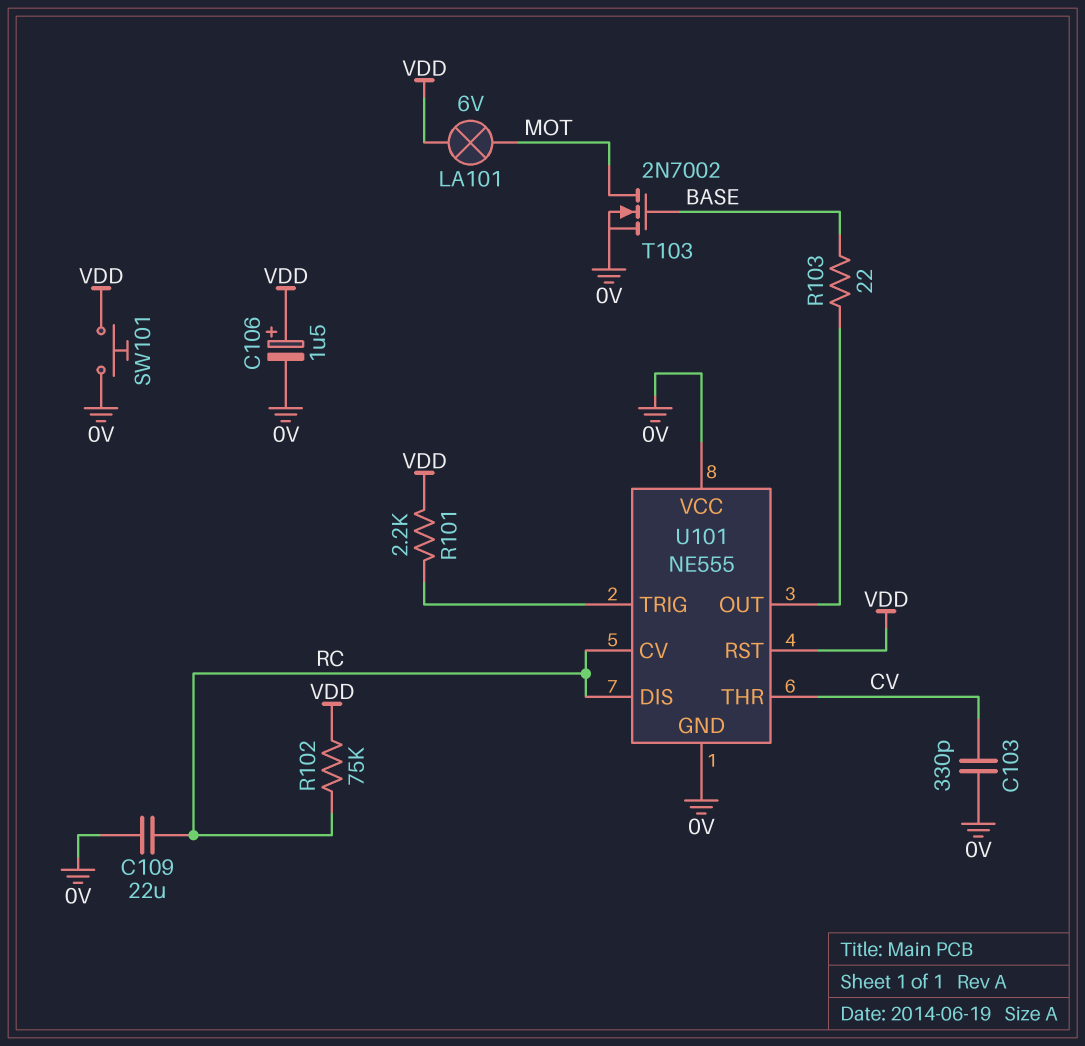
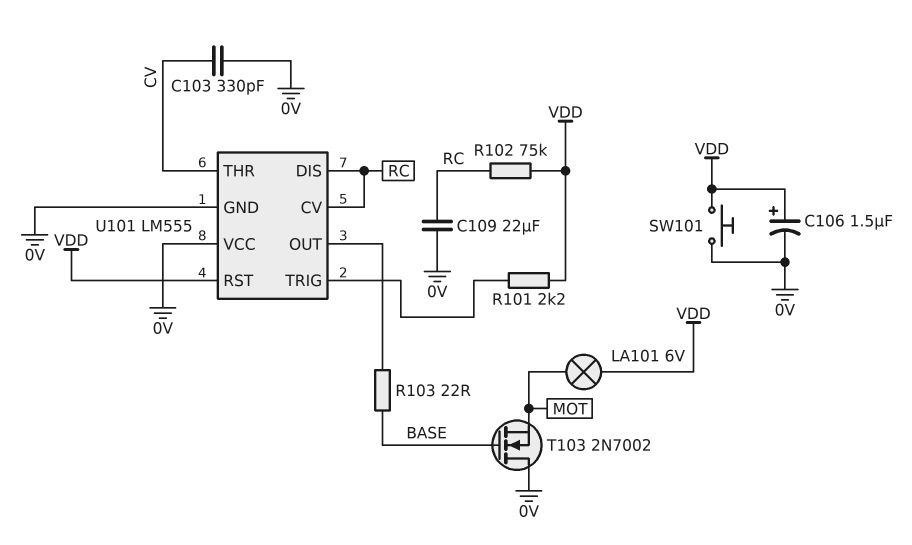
T103: NMOS 2N7002 (G BASE, D MOT, S 0V) -> NMOS 2N7002 (G BASE, D 0V, S MOT)
U101: NE555 -> LM555

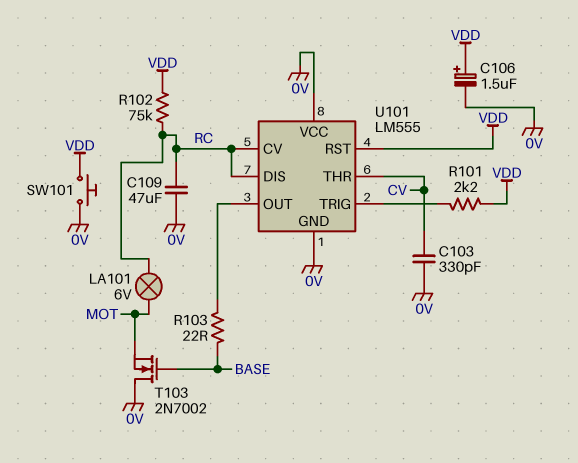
C109: 22uF (0V, RC) -> 47uF (0V, RC)
LA101: lamp 6V (MOT, VDD) -> lamp 6V (MOT, RC)

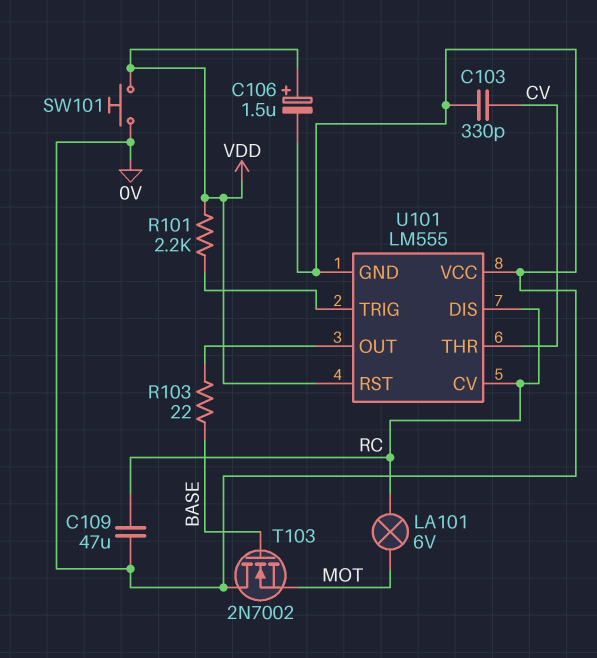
R102: 75k (RC, VDD) -> none

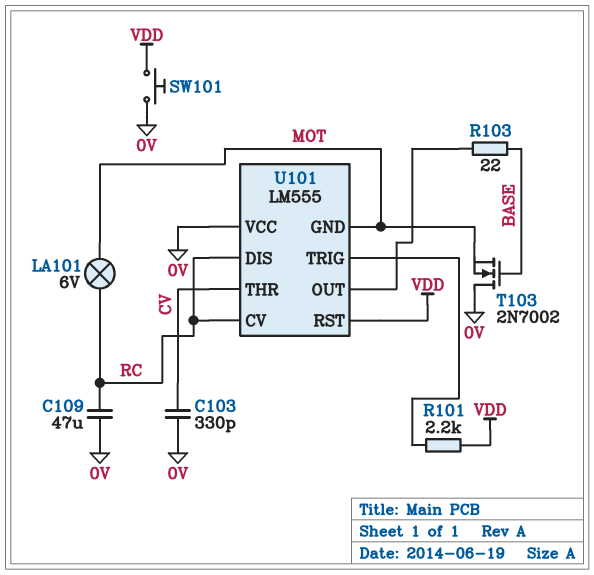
C106: 1.5uF (plus VDD, minus 0V) -> none
U101 pin GND: 0V -> MOT

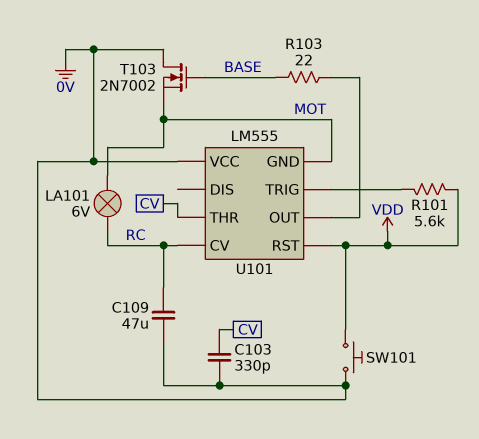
R101: 2.2k (U101/TRIG, VDD) -> 5.6k (U101/TRIG, VDD)
U101 pin DIS: RC -> none

